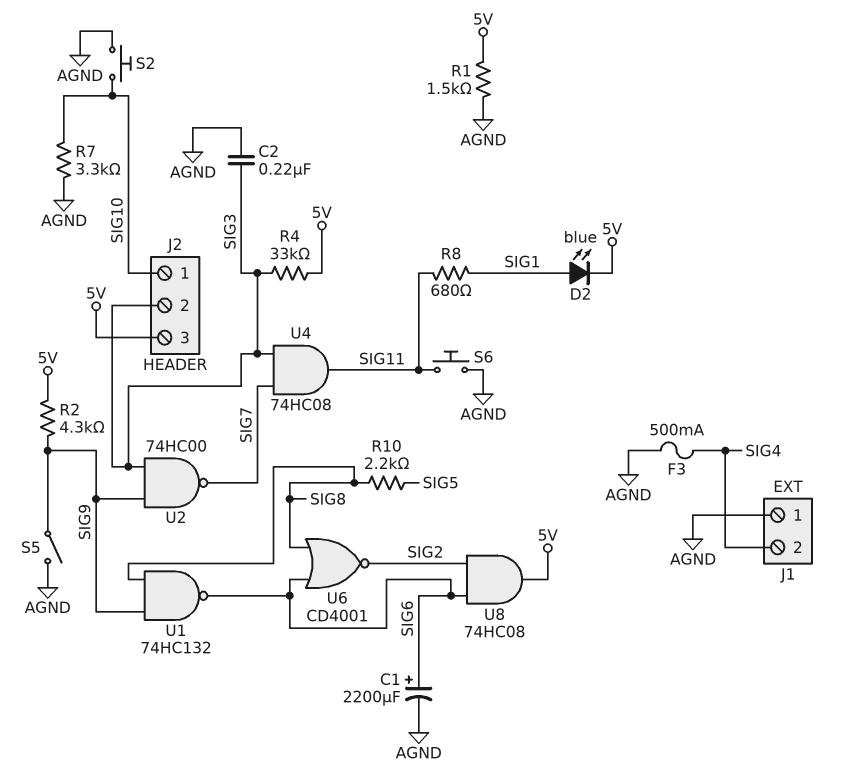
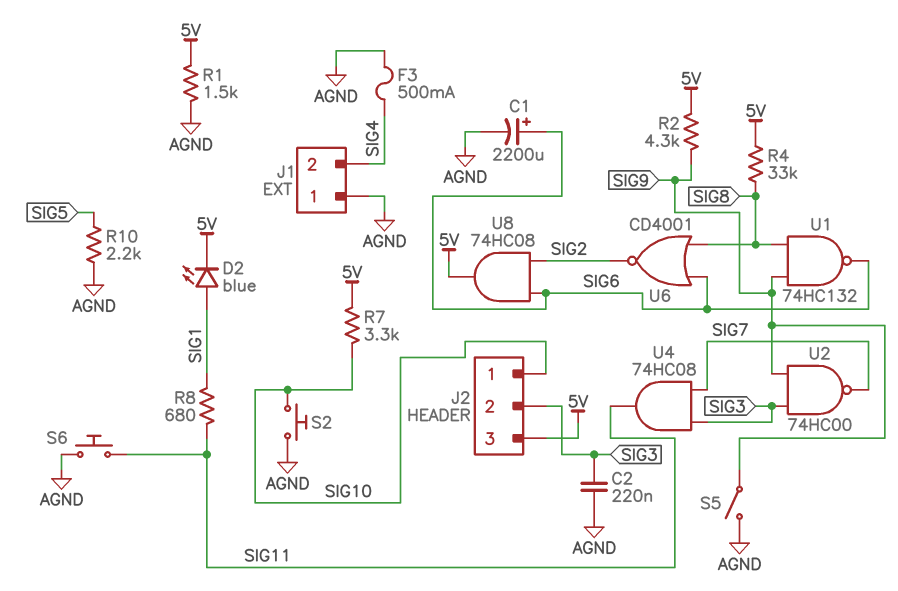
R4: 33k (5V, SIG3) -> 33k (5V, SIG8)
R7: 3.3k (AGND, SIG10) -> 3.3k (5V, SIG10)
R10: 2.2k (SIG5, SIG8) -> 2.2k (AGND, SIG5)

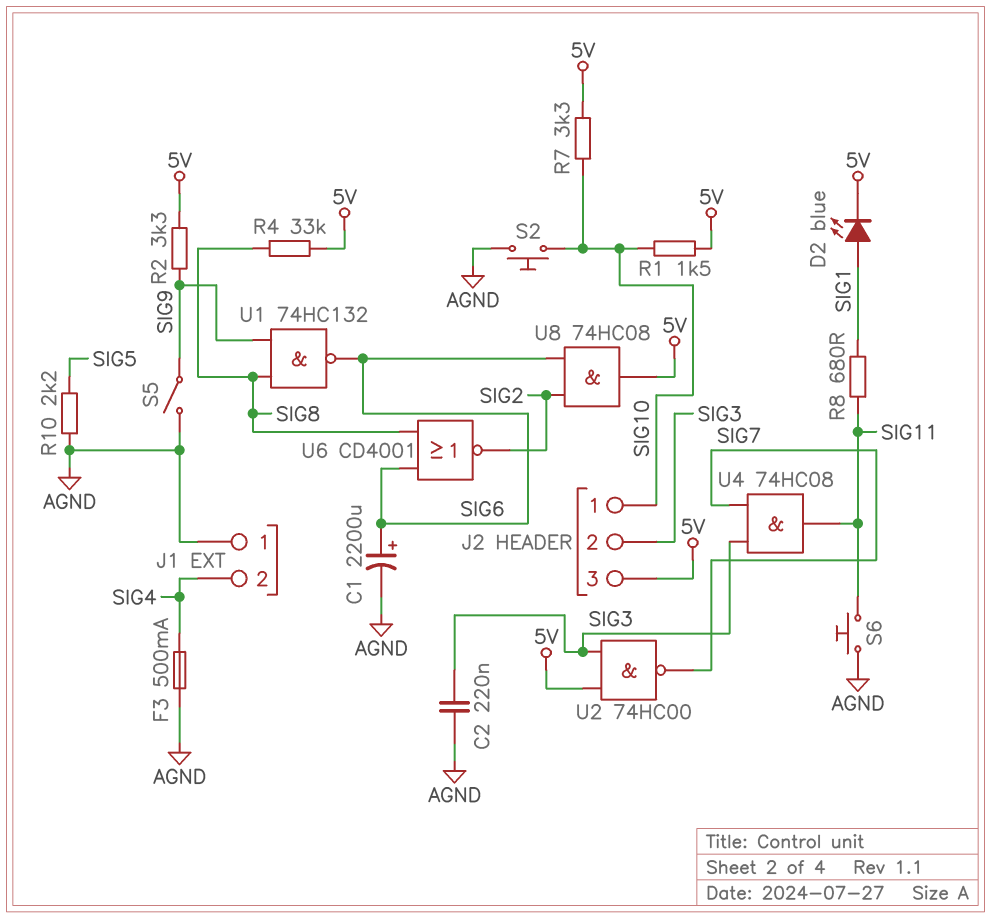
R1: 1.5k (5V, AGND) -> 1.5k (5V, SIG10)
R2: 4.3k (5V, SIG9) -> 3.3k (5V, SIG9)
U2: NAND 74HC00 (in SIG3, in SIG9, out SIG7) -> NAND 74HC00 (in 5V, in SIG3, out SIG7)

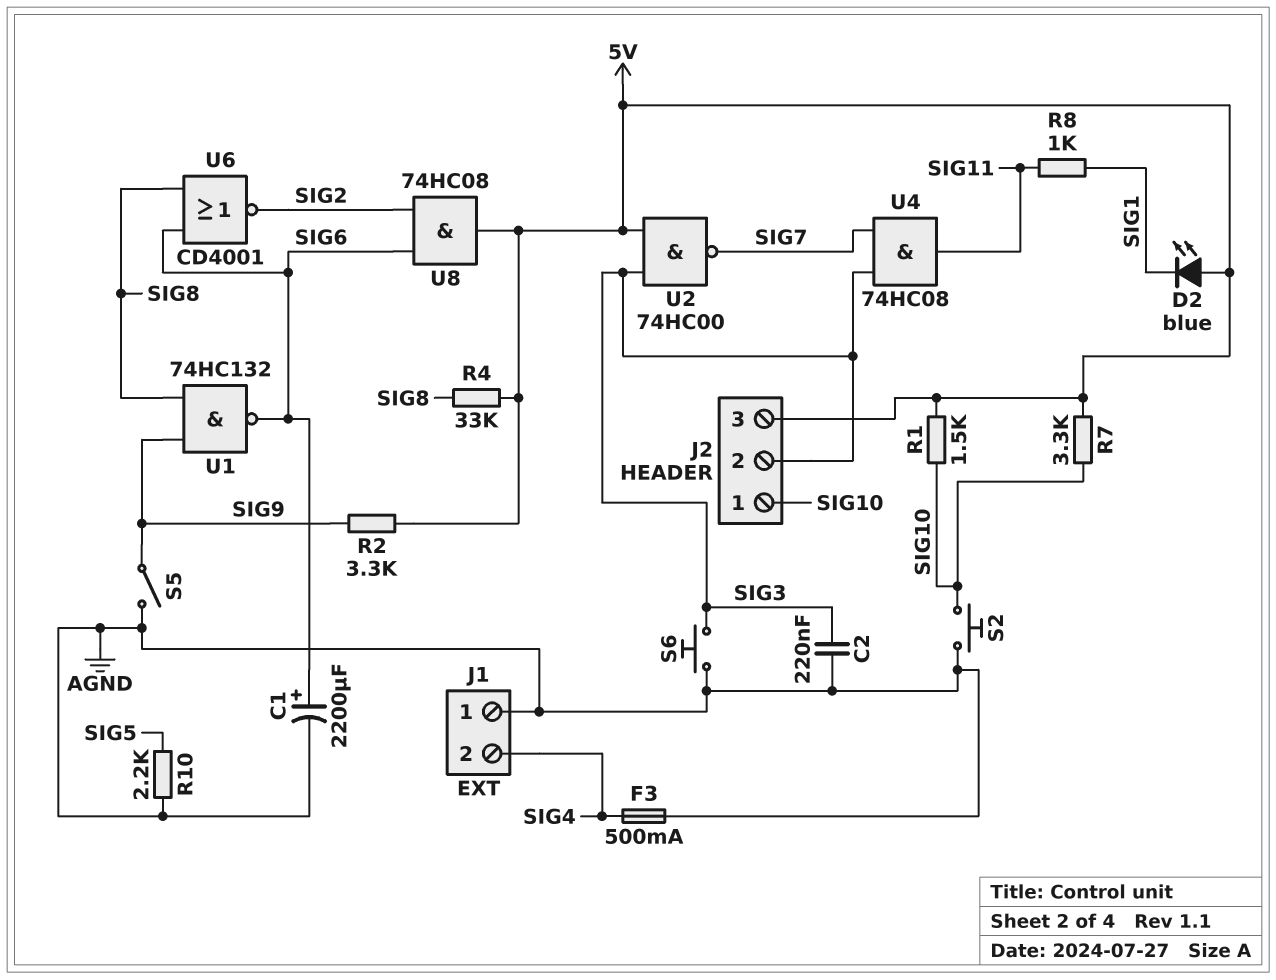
D2: LED blue (A SIG1, K 5V) -> LED blue (A 5V, K SIG1)
R8: 680 (SIG1, SIG11) -> 1k (SIG1, SIG11)
S6: button (AGND, SIG11) -> button (AGND, SIG3)

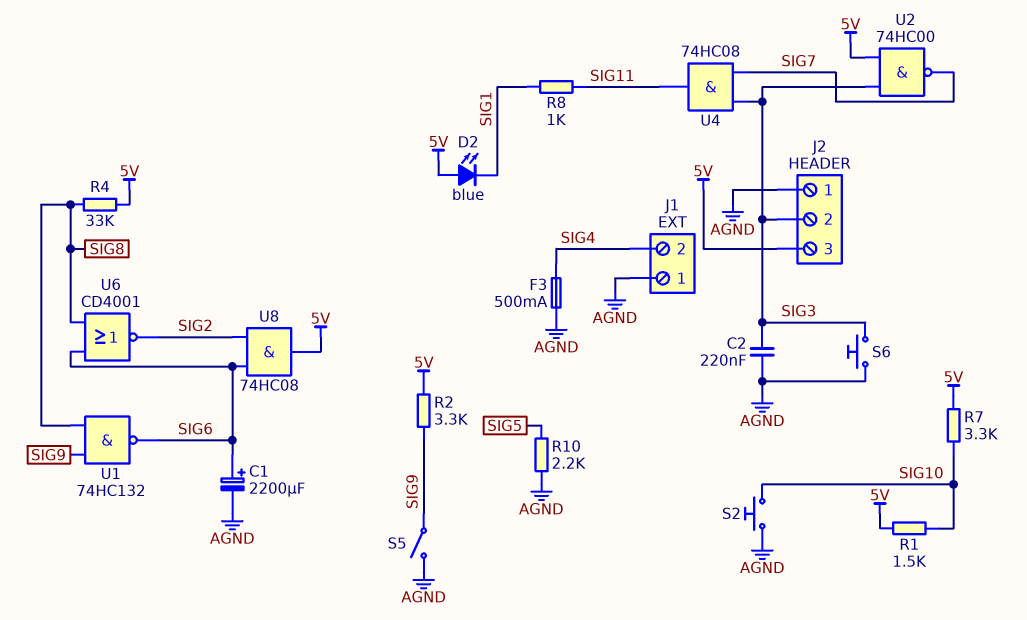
J2 pin 1: SIG10 -> AGND

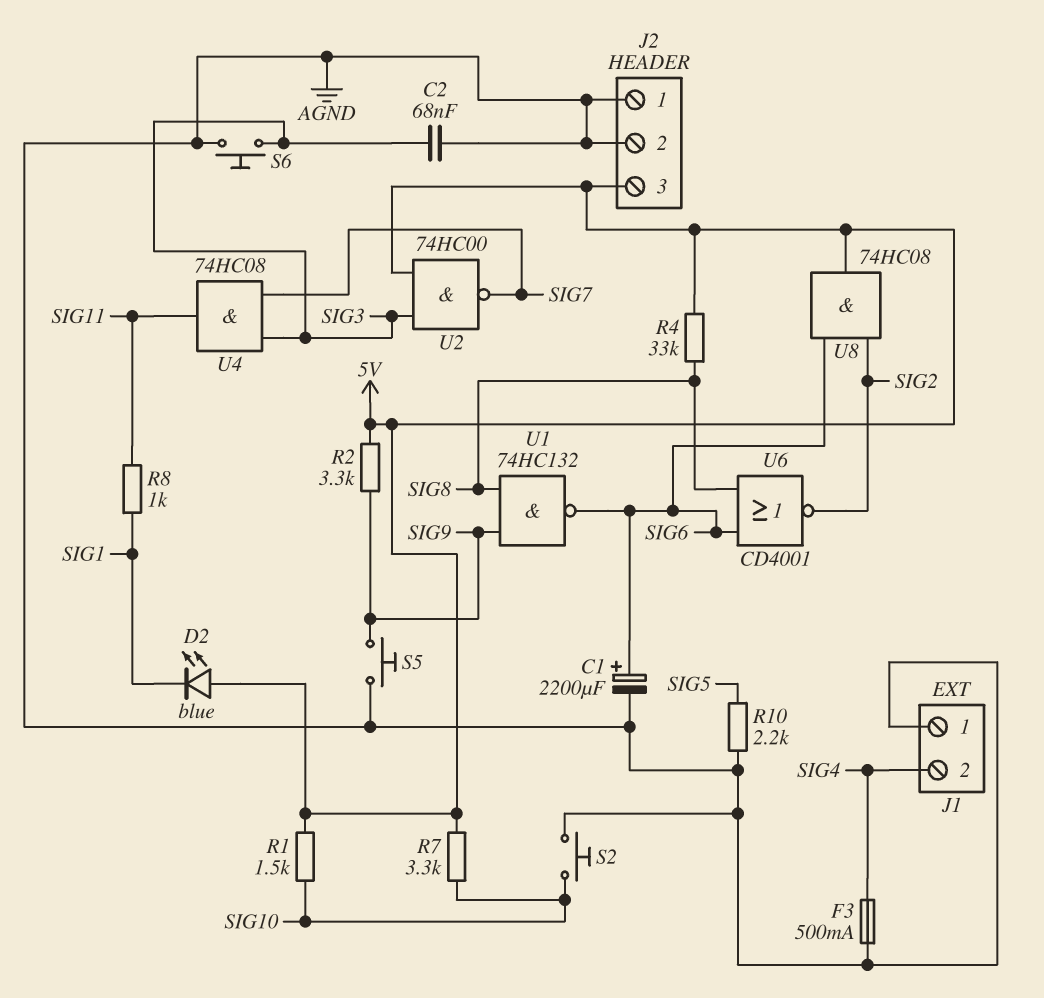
C2: 220nF (AGND, SIG3) -> 68nF (AGND, SIG3)
J2 pin 2: SIG3 -> AGND
S5: switch (AGND, SIG9) -> button (AGND, SIG9)

